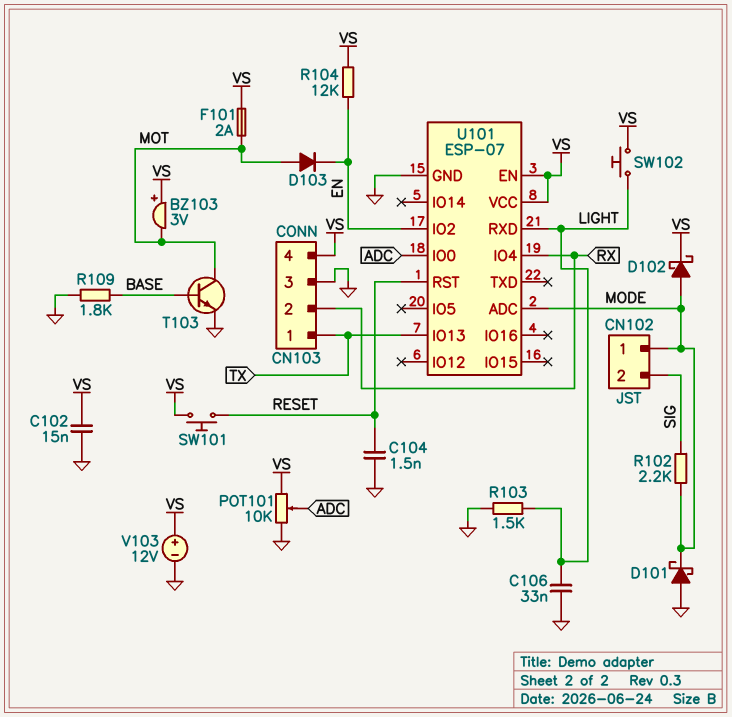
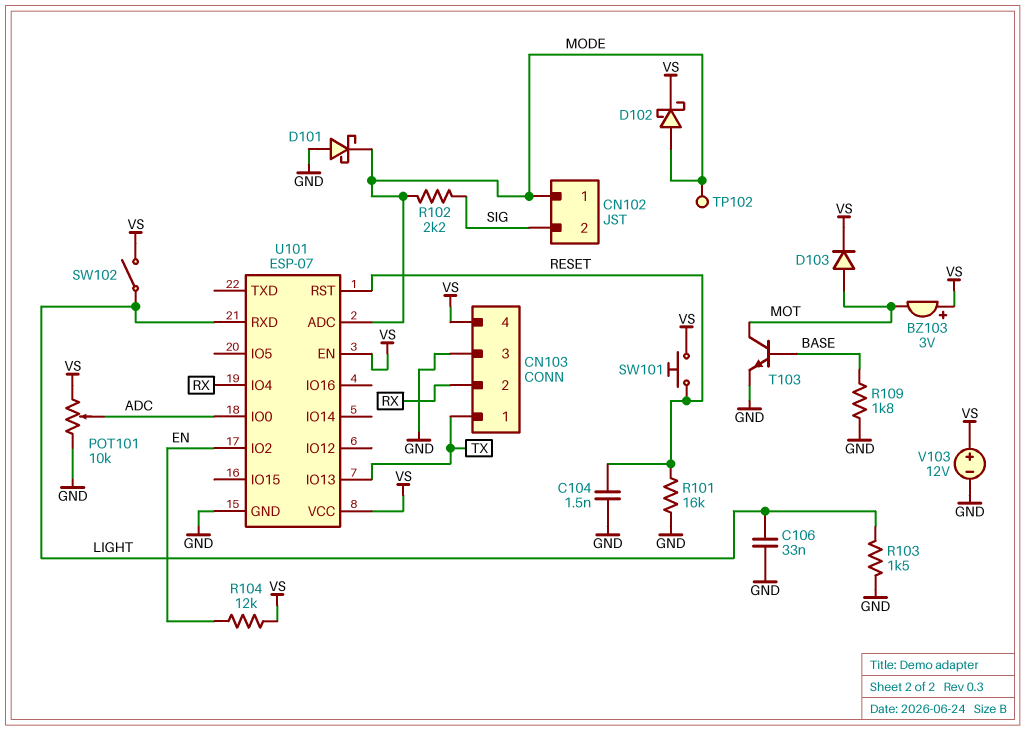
C102: 15nF (GND, VS) -> none
D103: diode (A MOT, K EN) -> diode (A MOT, K VS)
F101: 2A (MOT, VS) -> none
R101: none -> 16k (GND, RESET)
SW102: button (LIGHT, VS) -> switch (LIGHT, VS)
TP102: none -> test point (MODE)

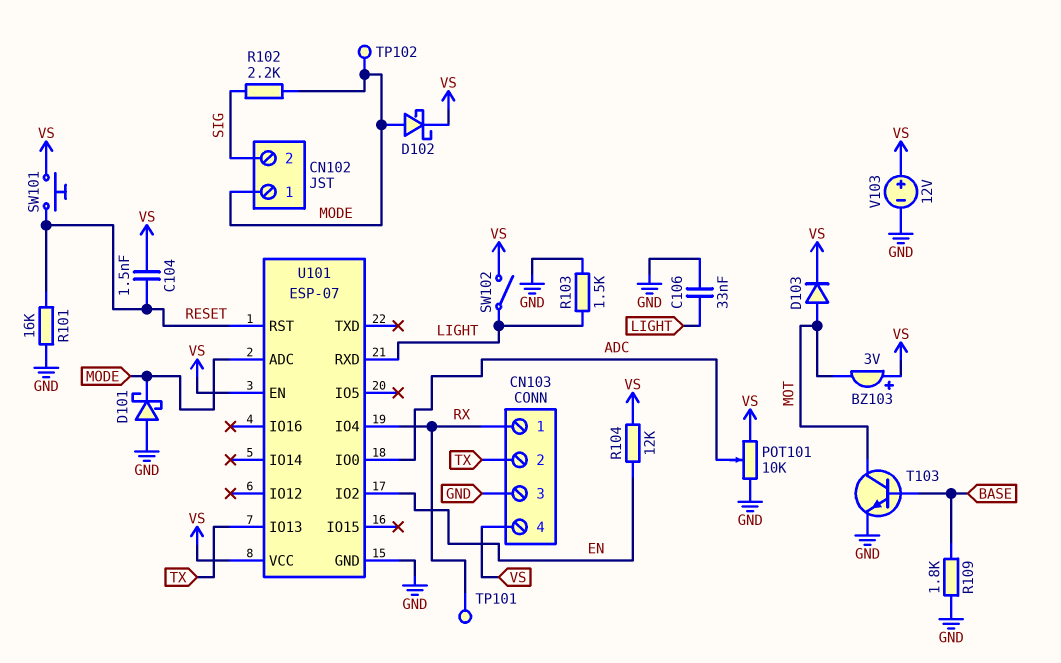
C104: 1.5nF (GND, RESET) -> 1.5nF (RESET, VS)
CN103 pin 1: TX -> RX
CN103 pin 2: RX -> TX
TP101: none -> test point (RX)

